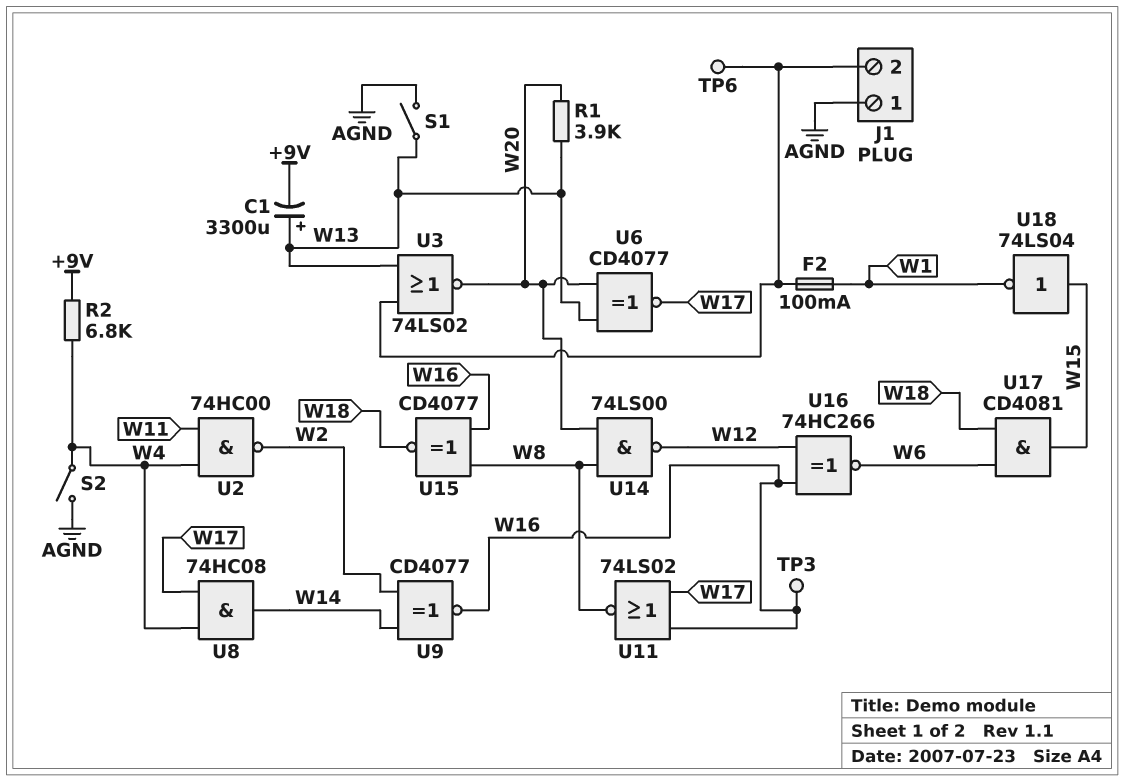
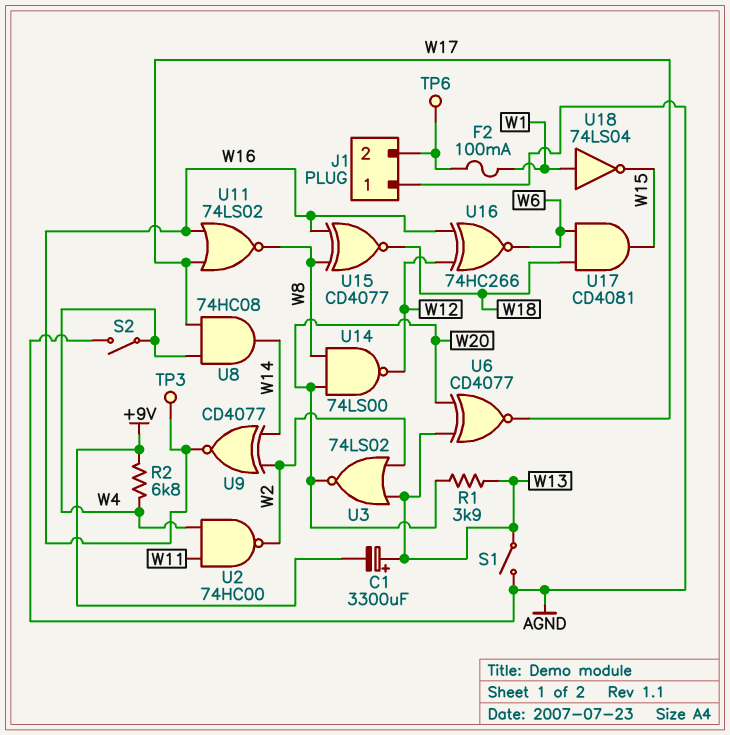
U3: NOR 74LS02 (in J1/2, in W13, out W20) -> NOR 74LS02 (in W2, in W13, out W20)
U18: NOT 74LS04 (in W15, out W1) -> NOT 74LS04 (in W1, out W15)

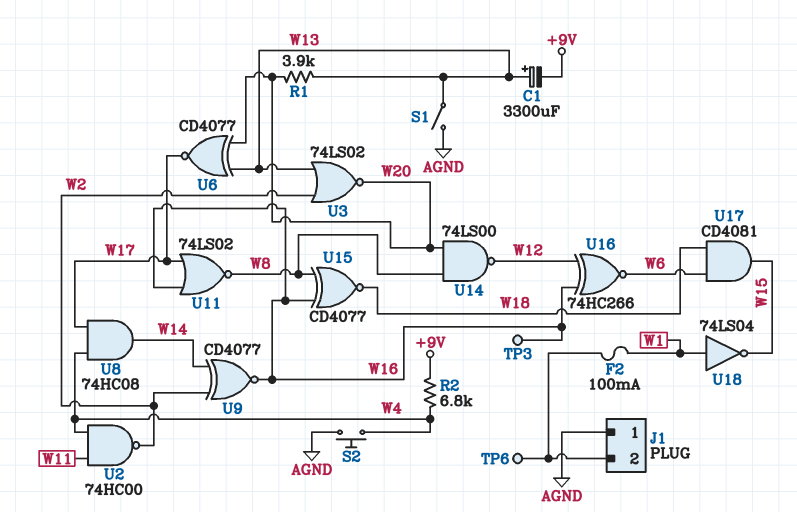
S2: switch (AGND, W4) -> button (AGND, W4)

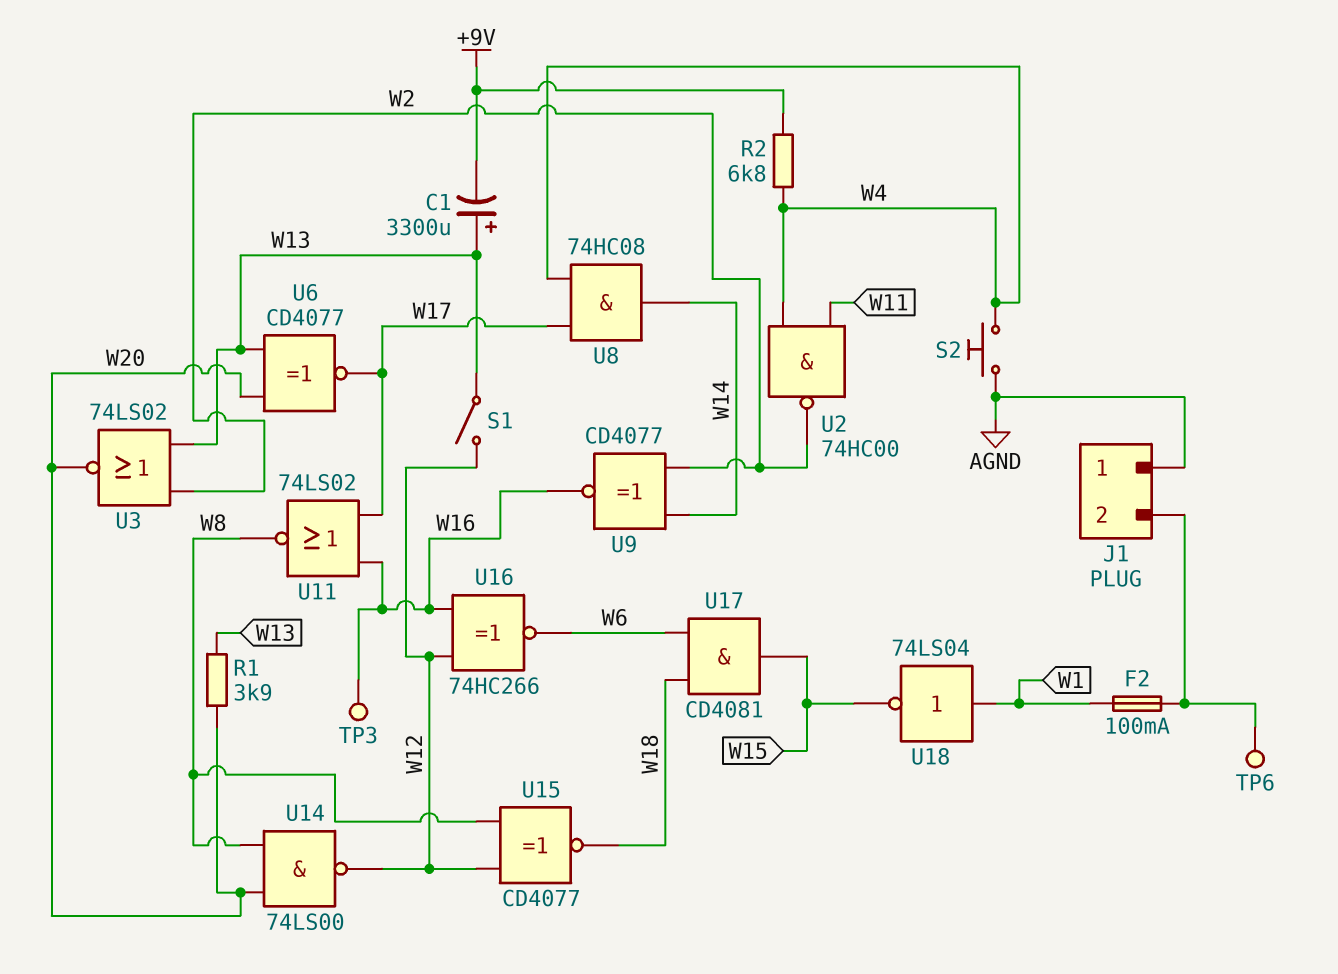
S1: switch (AGND, W13) -> switch (W12, W13)
U15: XNOR CD4077 (in W8, in W16, out W18) -> XNOR CD4077 (in W8, in W12, out W18)

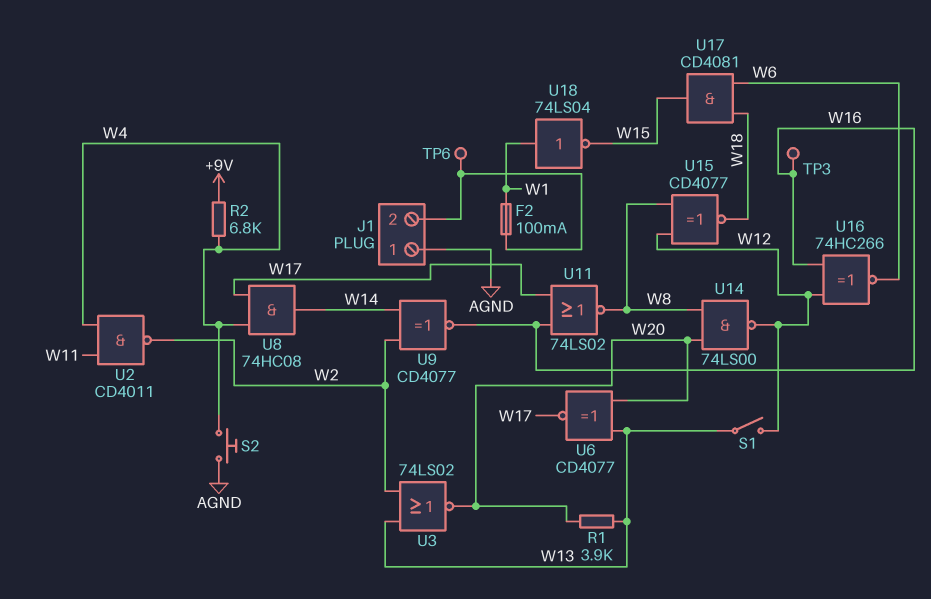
C1: 3300uF (plus W13, minus +9V) -> none
U2: NAND 74HC00 (in W4, in W11, out W2) -> NAND CD4011 (in W4, in W11, out W2)

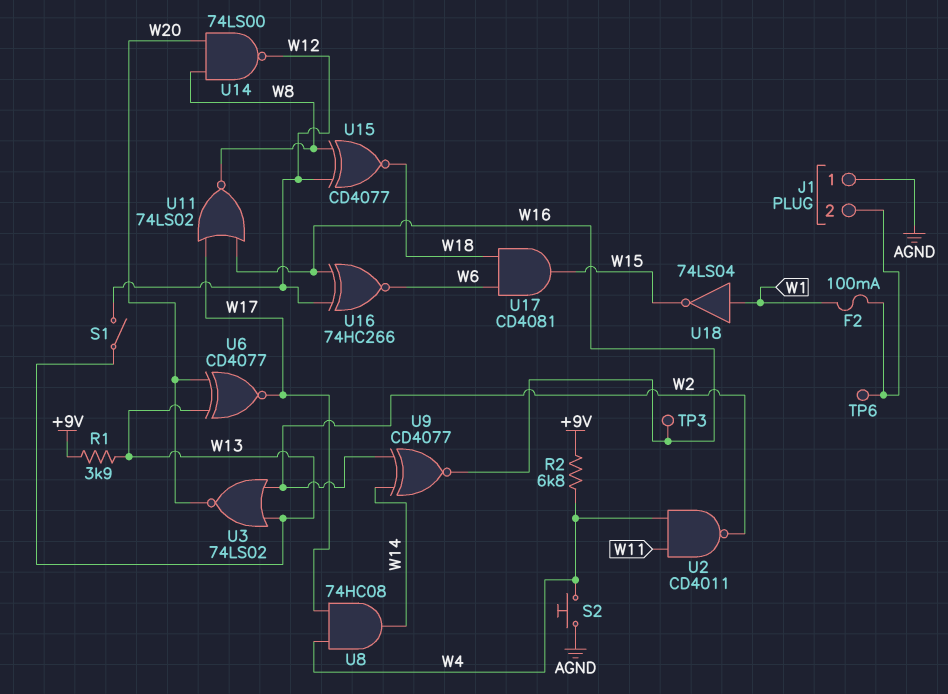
R1: 3.9k (W13, W20) -> 3.9k (+9V, W13)

